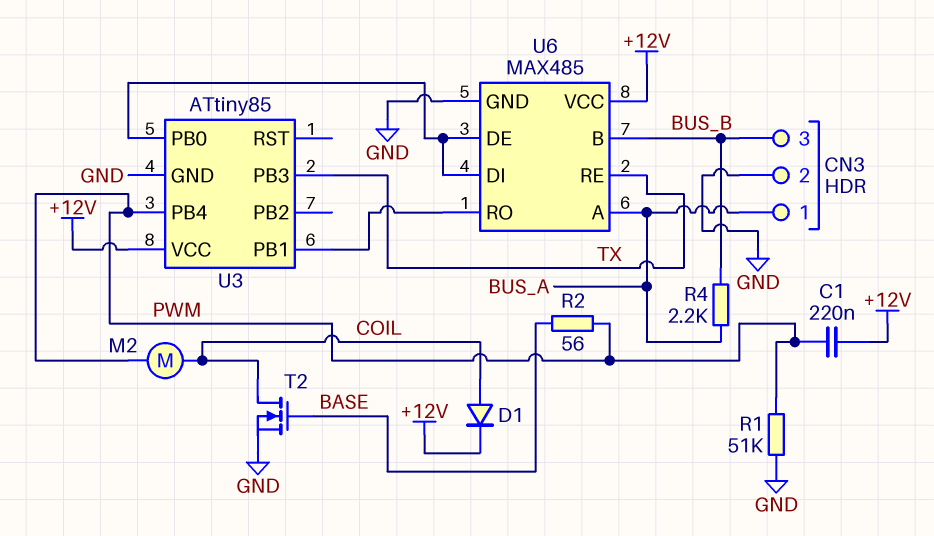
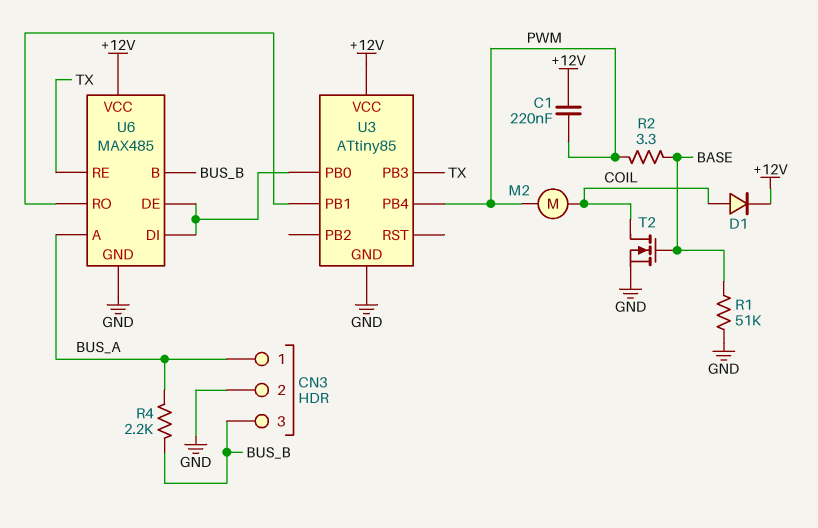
R1: 51k (GND, PWM) -> 51k (BASE, GND)
R2: 56 (BASE, PWM) -> 3.3 (BASE, PWM)

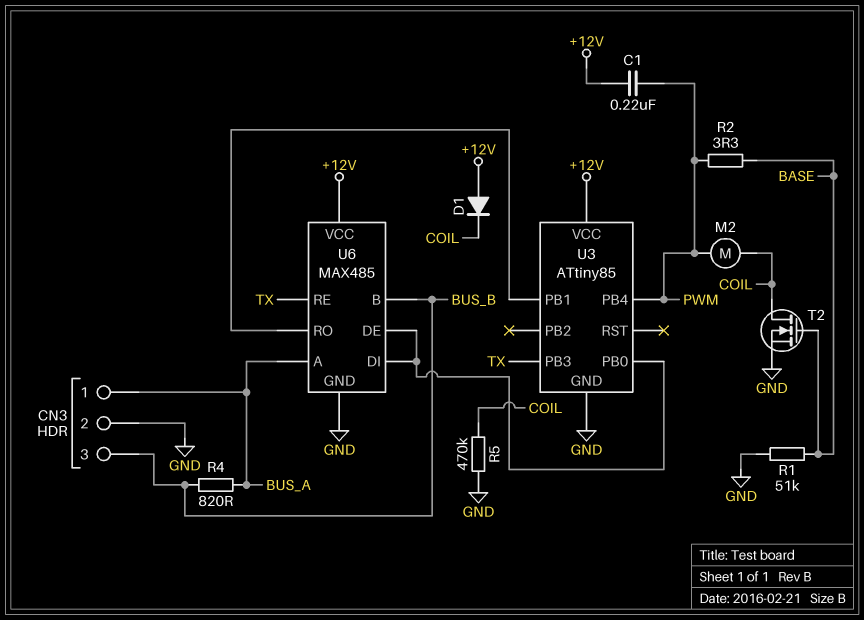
D1: diode (A COIL, K +12V) -> diode (A +12V, K COIL)
R4: 2.2k (BUS_A, BUS_B) -> 820 (BUS_A, BUS_B)
R5: none -> 470k (COIL, GND)

